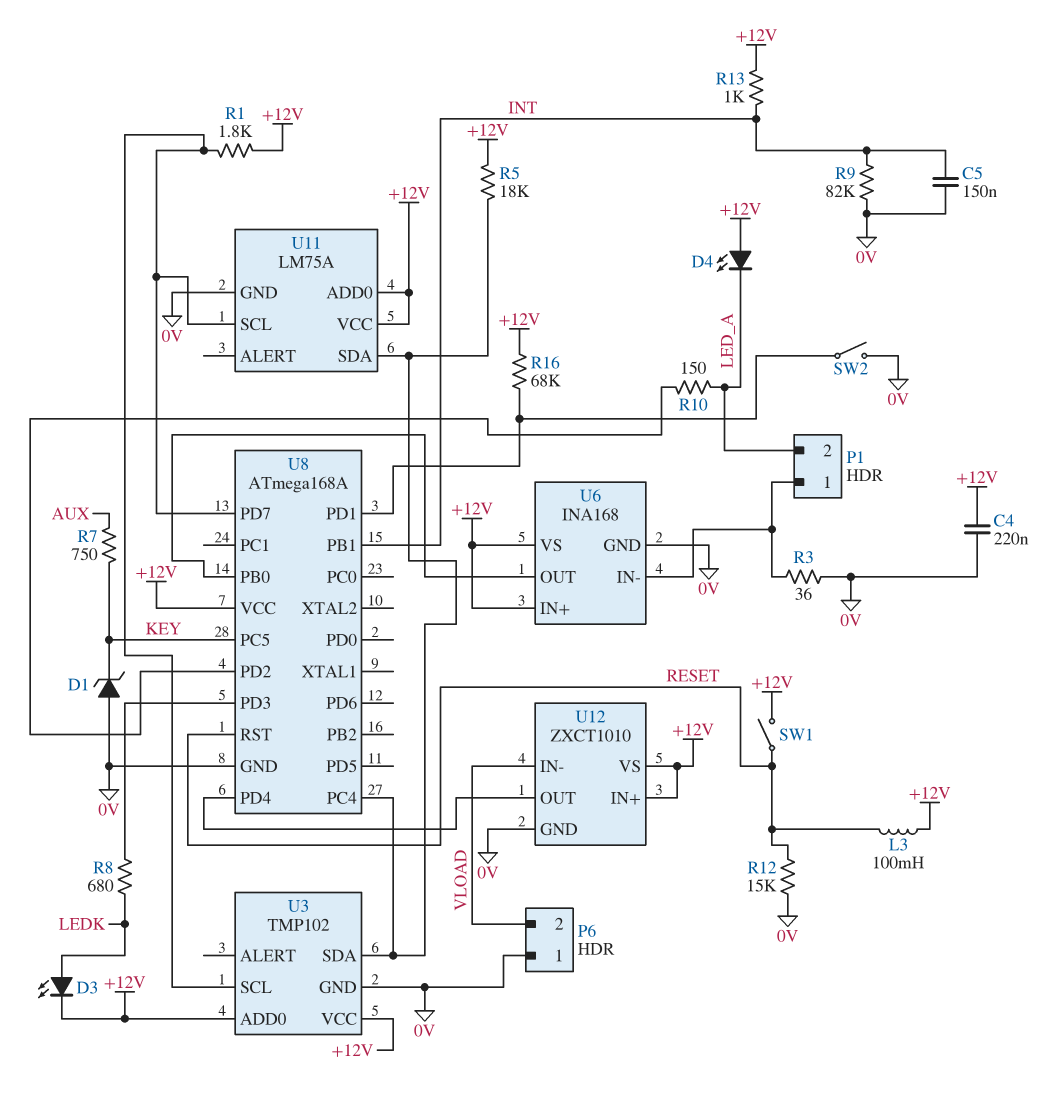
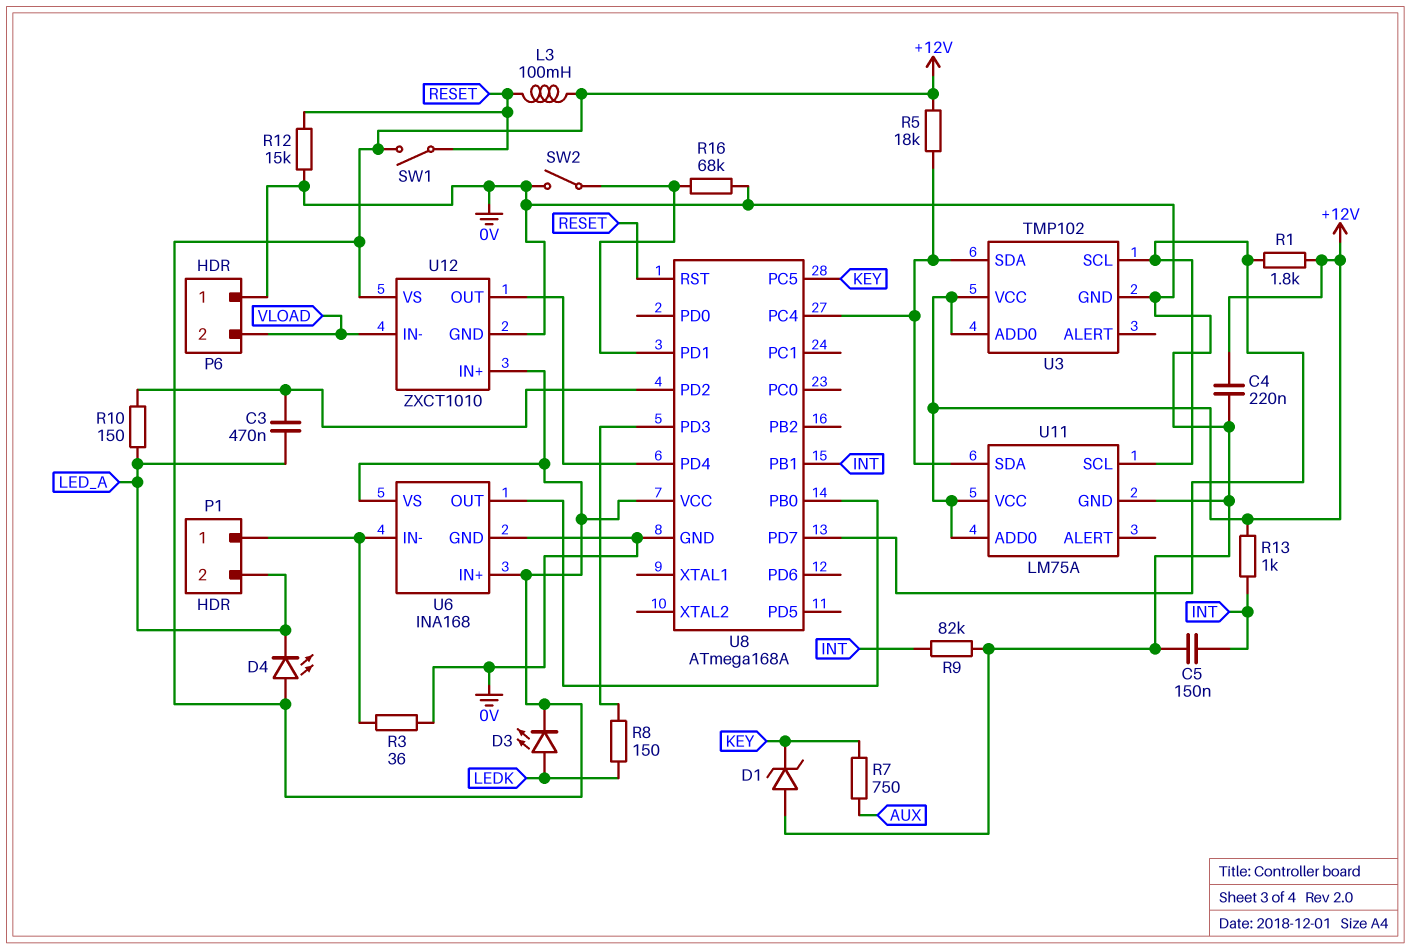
C3: none -> 470nF (LED_A, U8/PD2)
R8: 680 (LEDK, U8/PD3) -> 150 (LEDK, U8/PD3)
R16: 68k (+12V, U8/PD1) -> 68k (0V, U8/PD1)

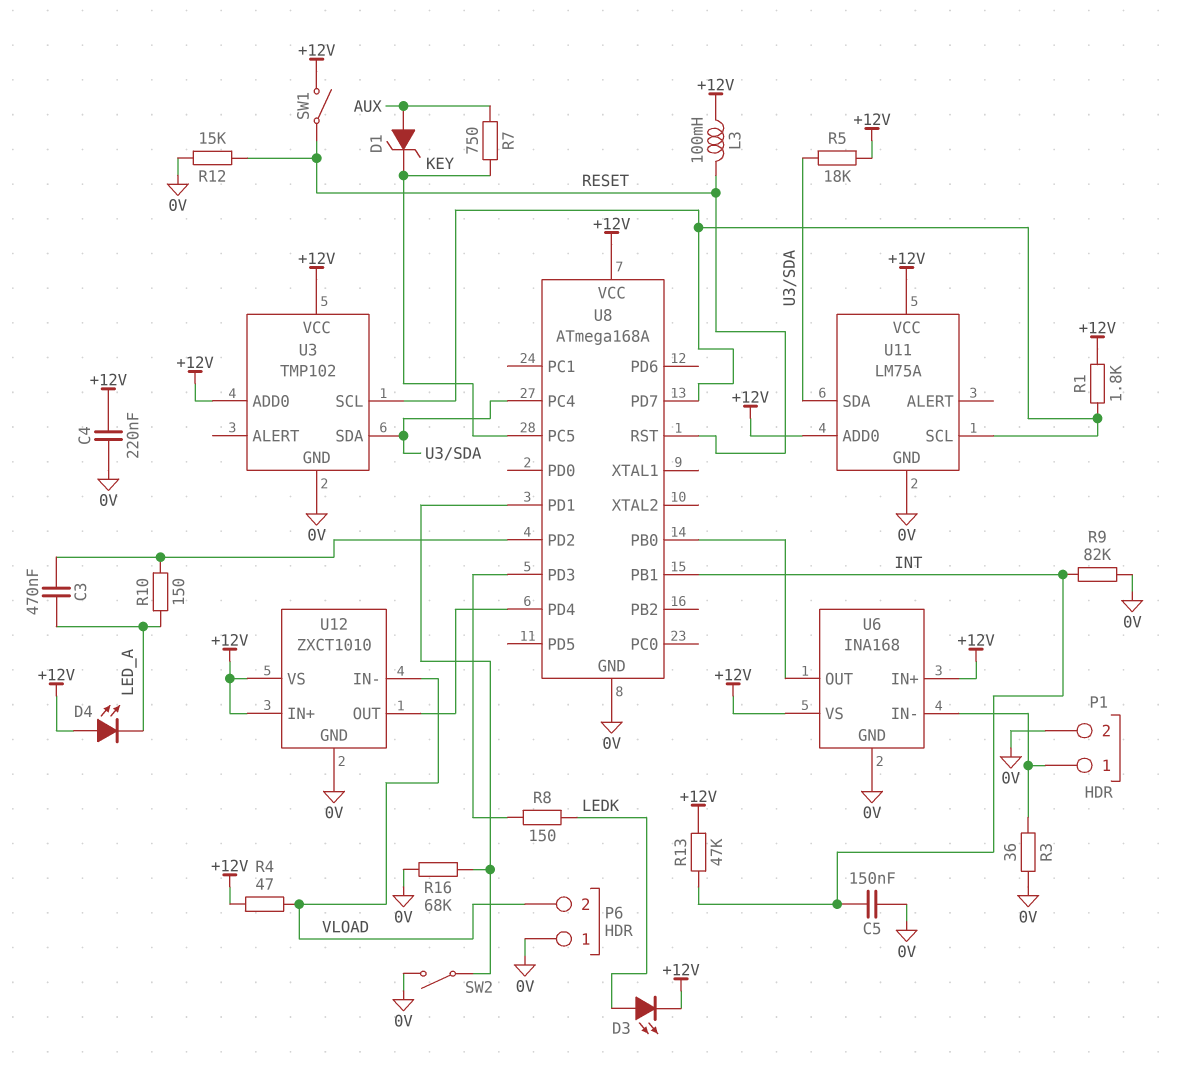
D1: zener (A 0V, K KEY) -> zener (A AUX, K KEY)
P1 pin 2: LED_A -> 0V
R4: none -> 47 (+12V, VLOAD)
R13: 1k (+12V, INT) -> 47k (+12V, INT)

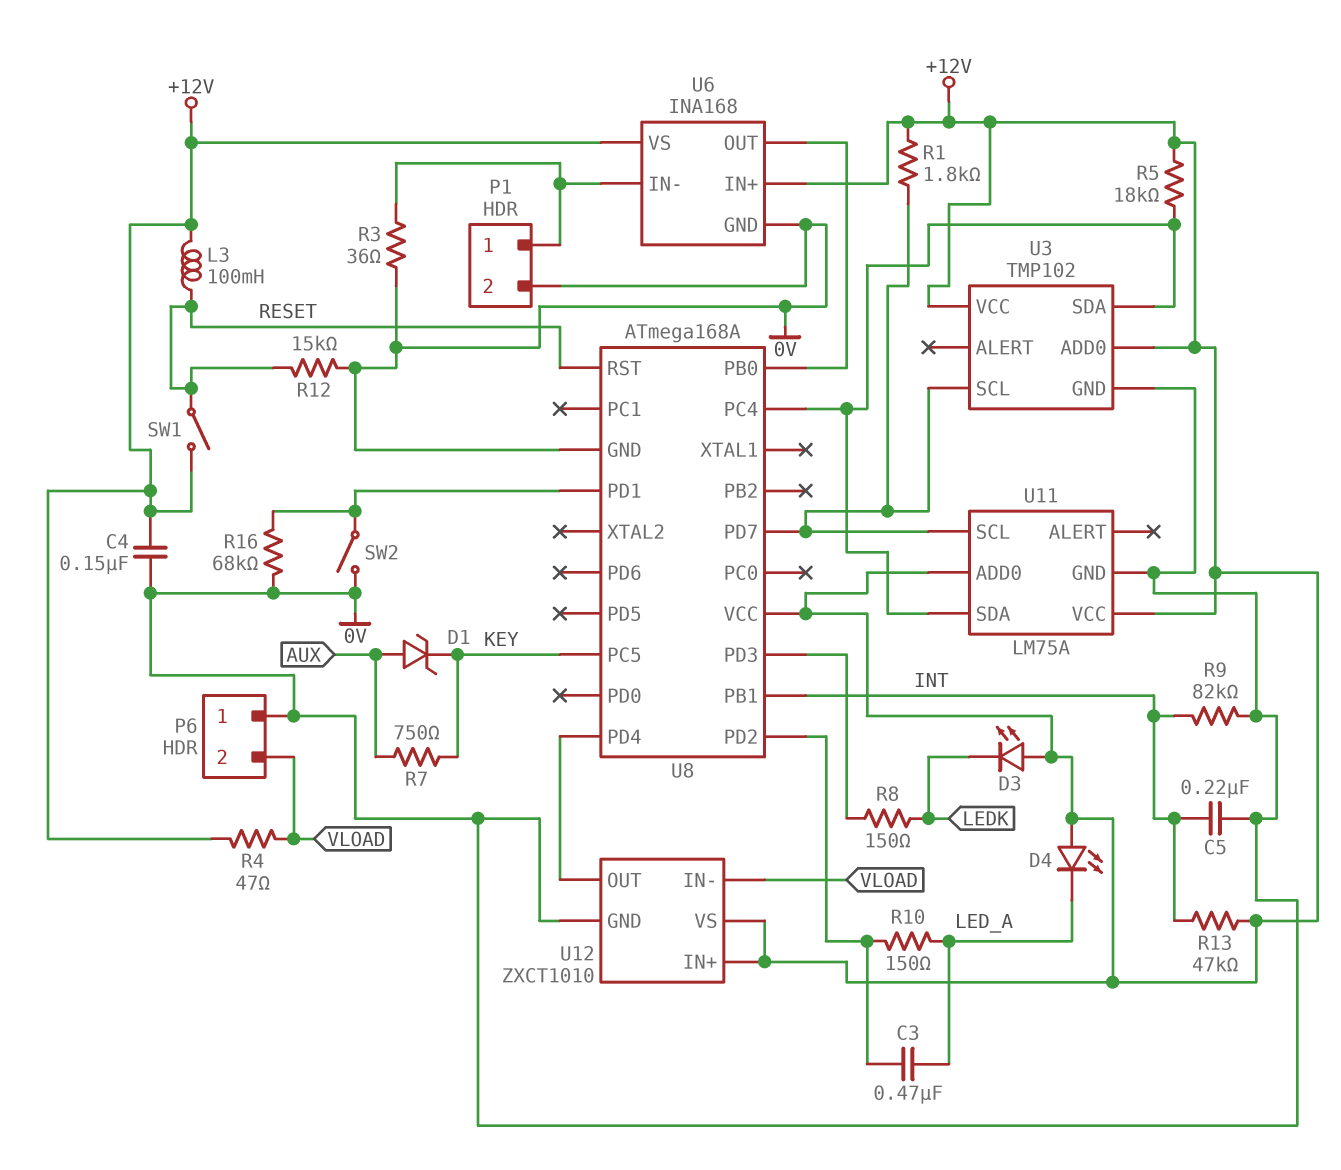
C4: 220nF (+12V, 0V) -> 150nF (+12V, 0V)
C5: 150nF (0V, INT) -> 220nF (0V, INT)
D3: LED (A LEDK, K +12V) -> LED (A +12V, K LEDK)

